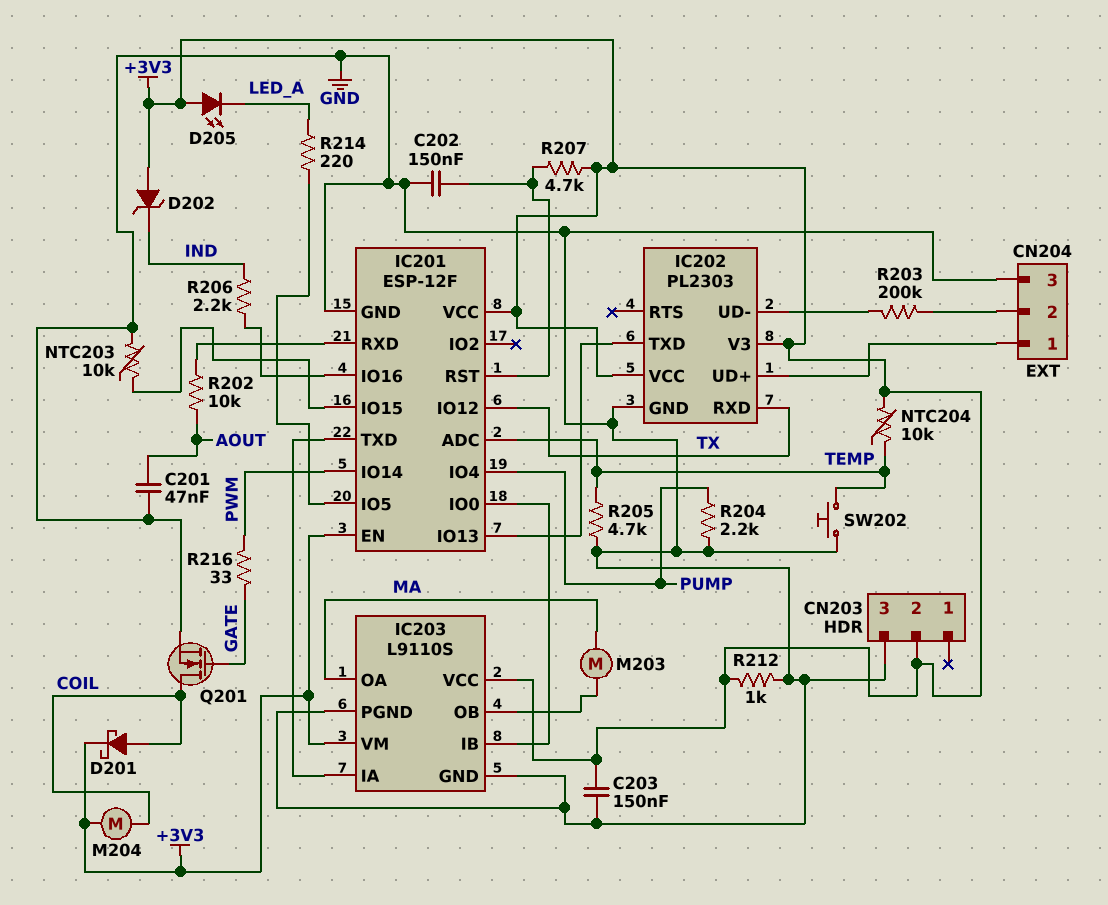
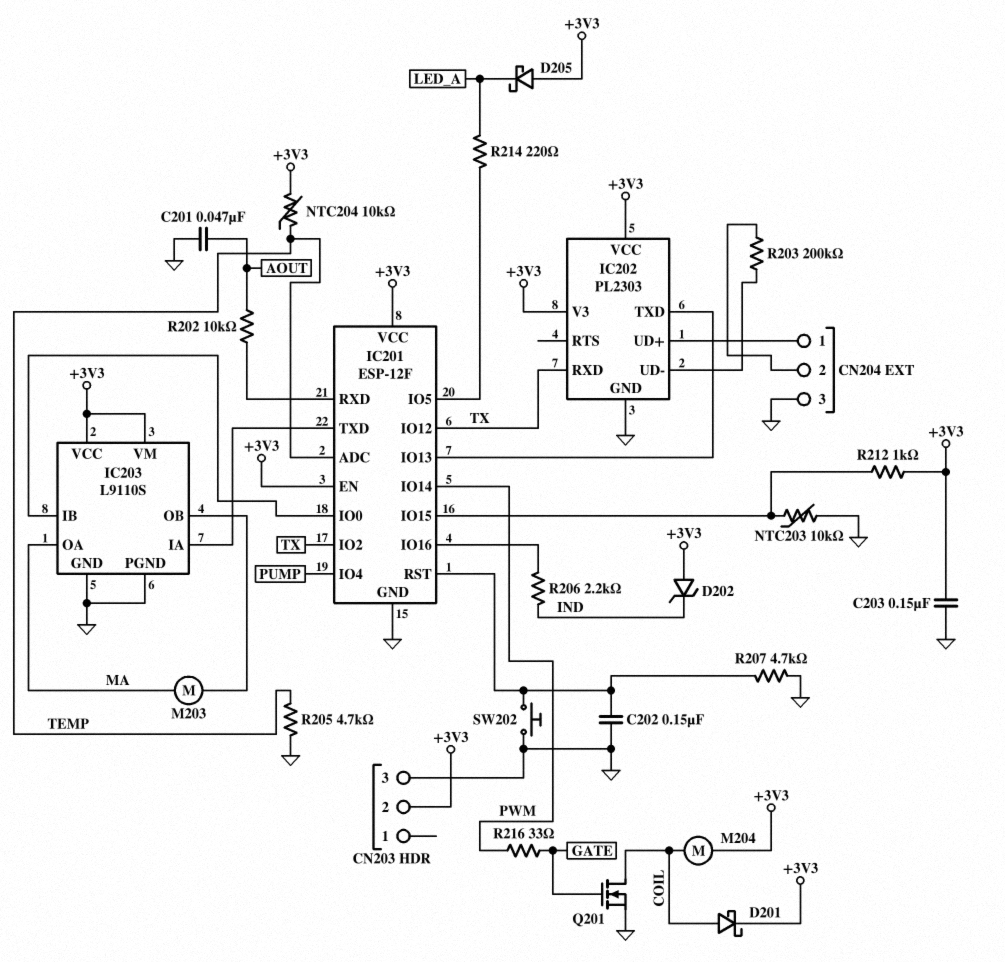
D205: LED (A +3V3, K LED_A) -> schottky (A +3V3, K LED_A)
IC201 pin IO2: none -> TX
R204: 2.2k (GND, PUMP) -> none
R207: 4.7k (+3V3, IC201/RST) -> 4.7k (GND, IC201/RST)
R212: 1k (+3V3, GND) -> 1k (+3V3, IC201/IO15)
SW202: button (GND, TEMP) -> button (GND, IC201/RST)

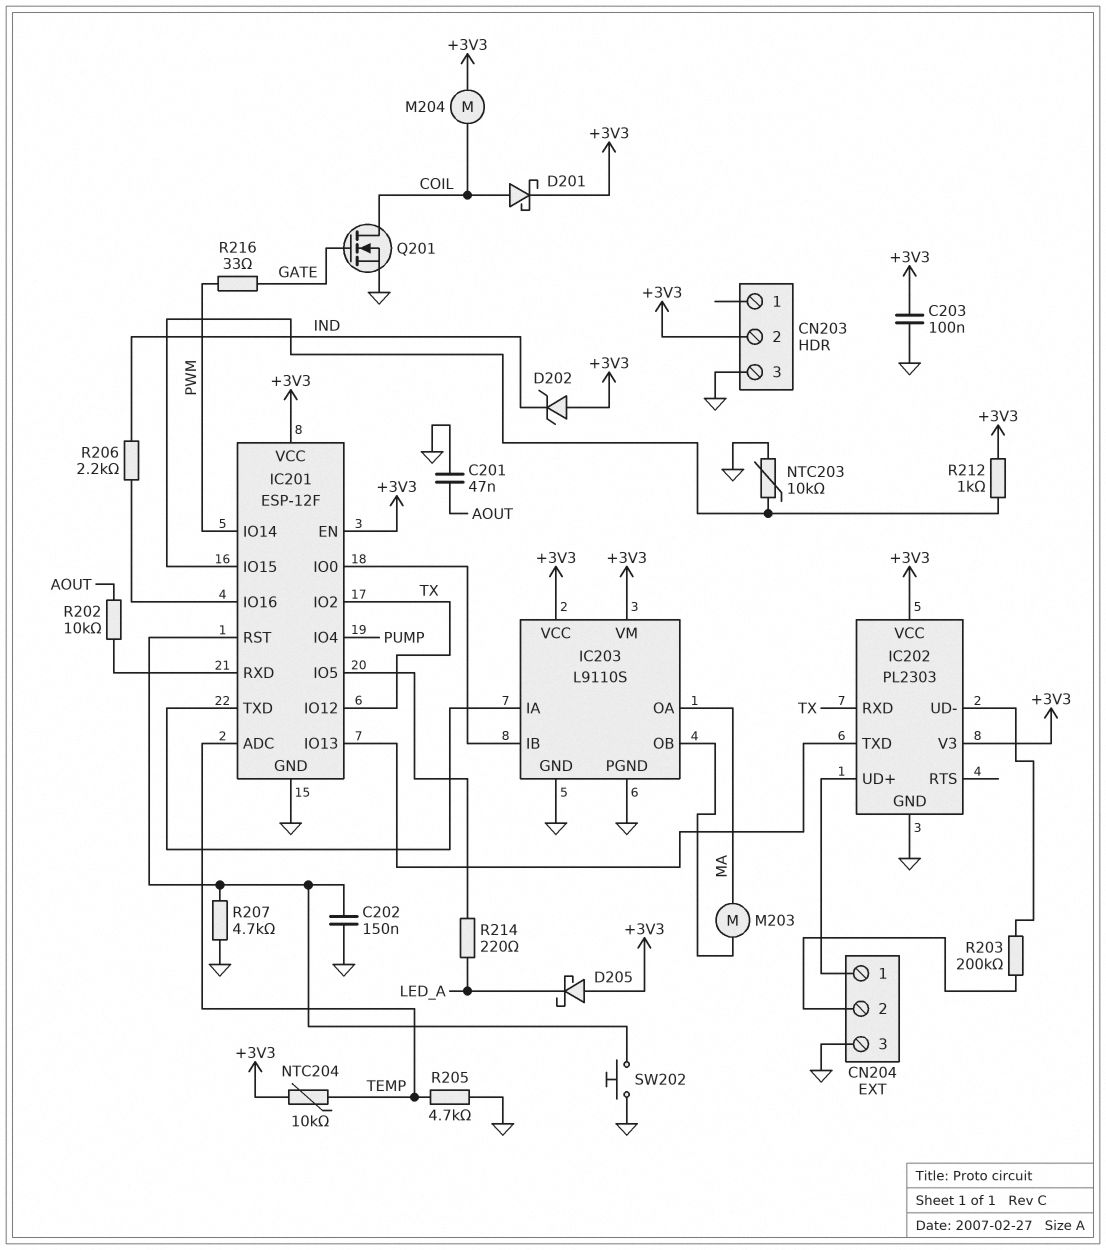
C203: 150nF (+3V3, GND) -> 100nF (+3V3, GND)

